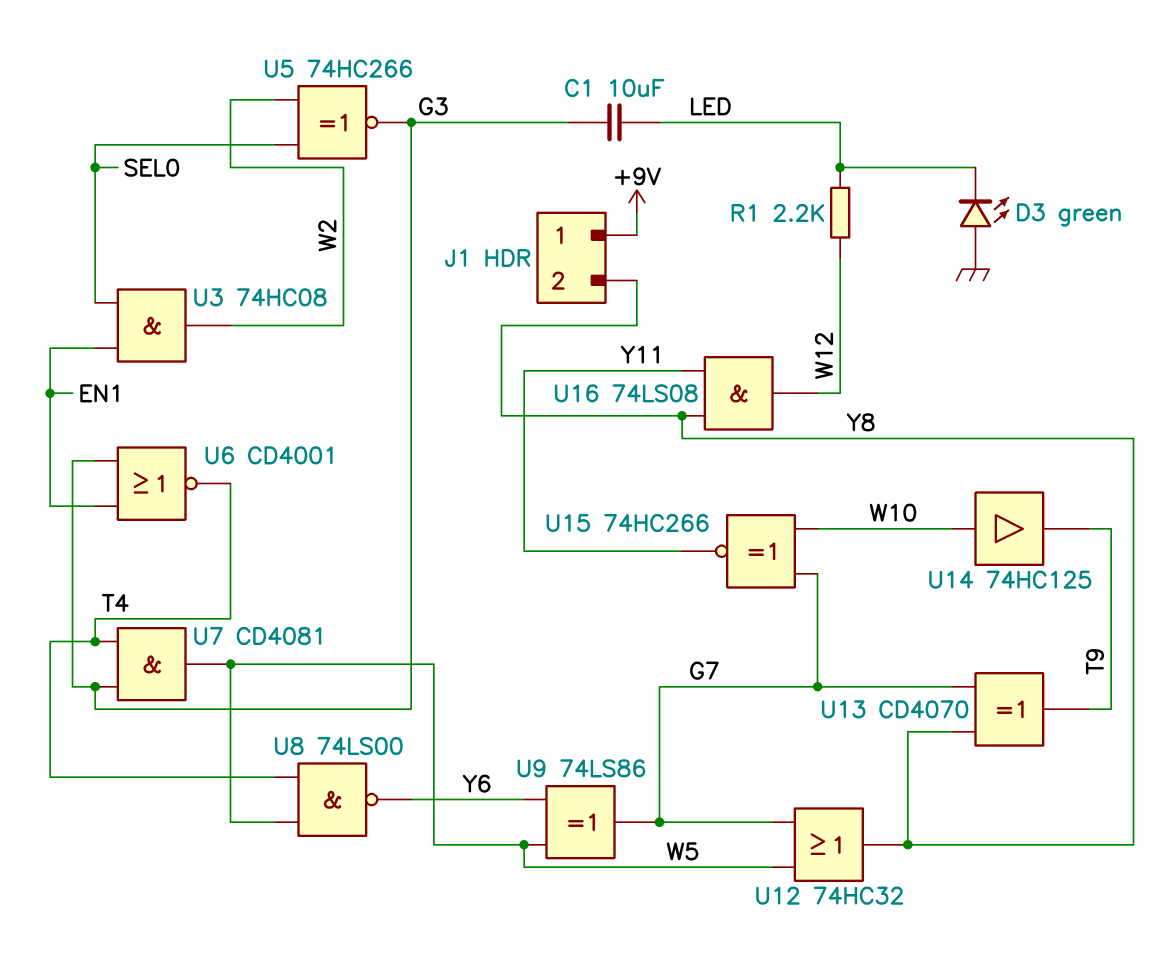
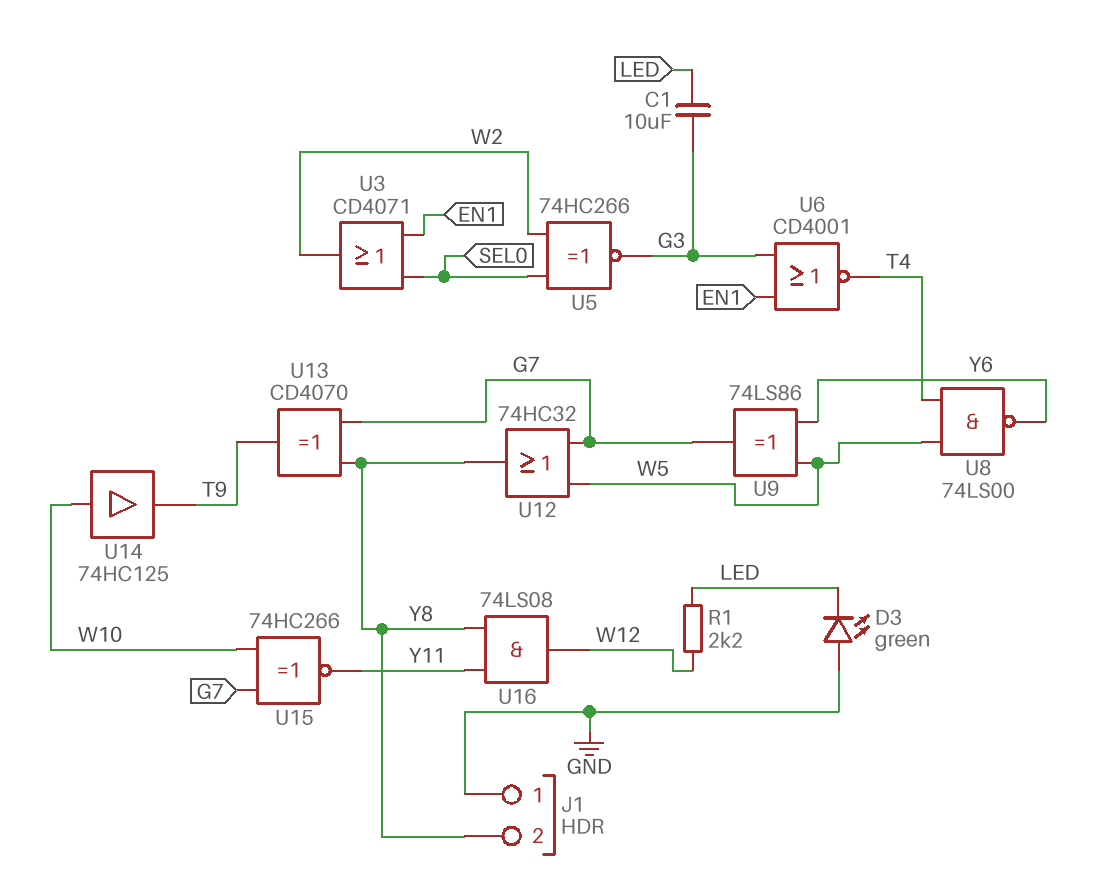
J1 pin 1: +9V -> GND
U3: AND 74HC08 (in EN1, in SEL0, out W2) -> OR CD4071 (in EN1, in SEL0, out W2)
U7: AND CD4081 (in G3, in T4, out W5) -> none

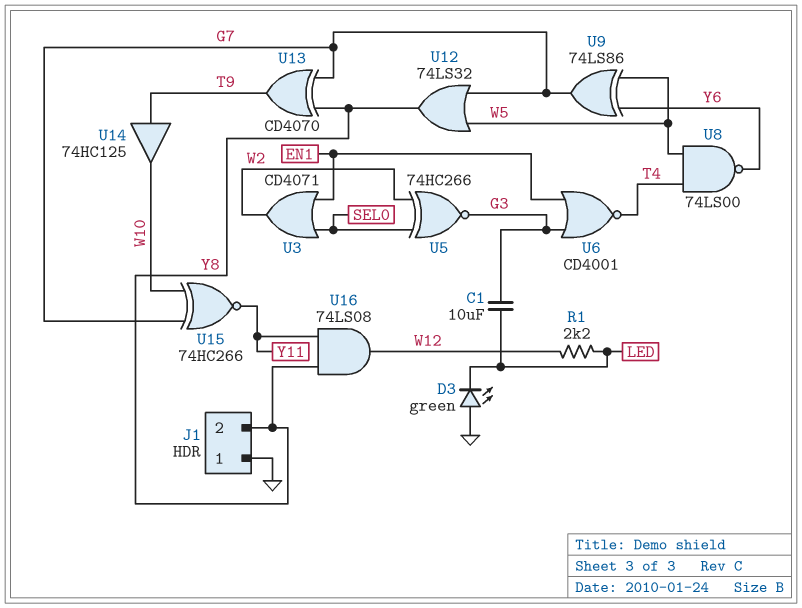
U12: OR 74HC32 (in G7, in W5, out Y8) -> OR 74LS32 (in G7, in W5, out Y8)
U14: buffer 74HC125 (in W10, out T9) -> buffer 74HC125 (in T9, out W10)

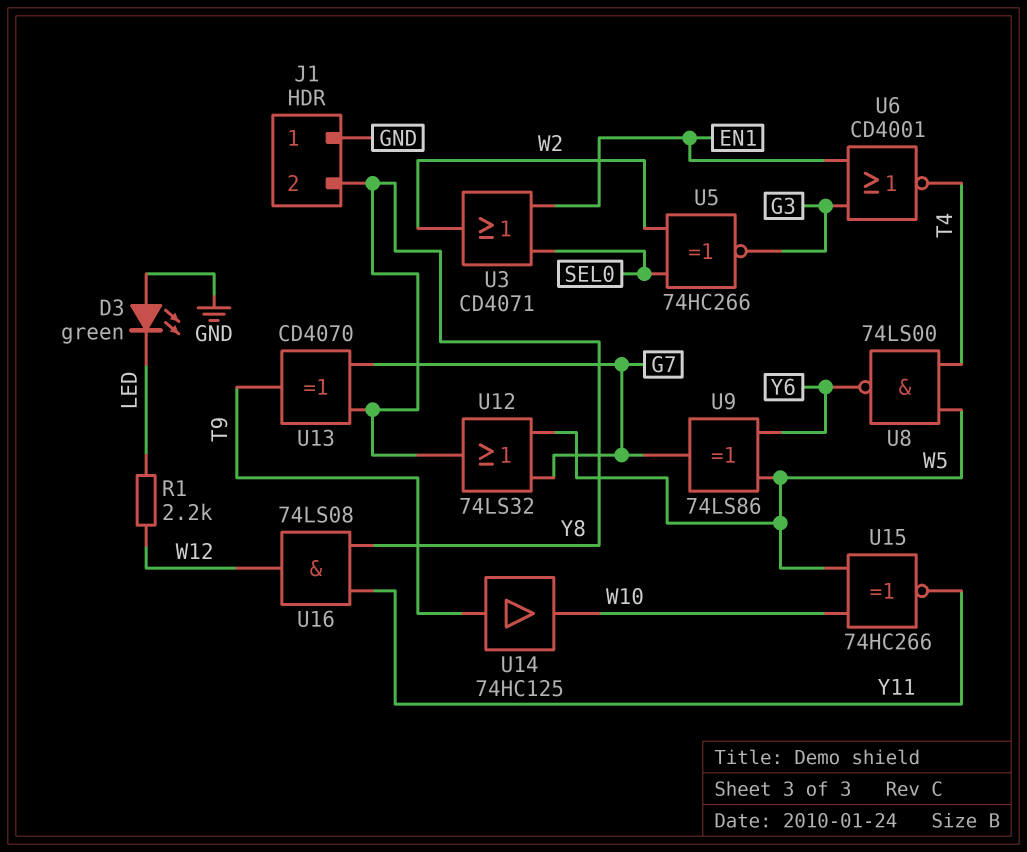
C1: 10uF (G3, LED) -> none
U15: XNOR 74HC266 (in G7, in W10, out Y11) -> XNOR 74HC266 (in W5, in W10, out Y11)

